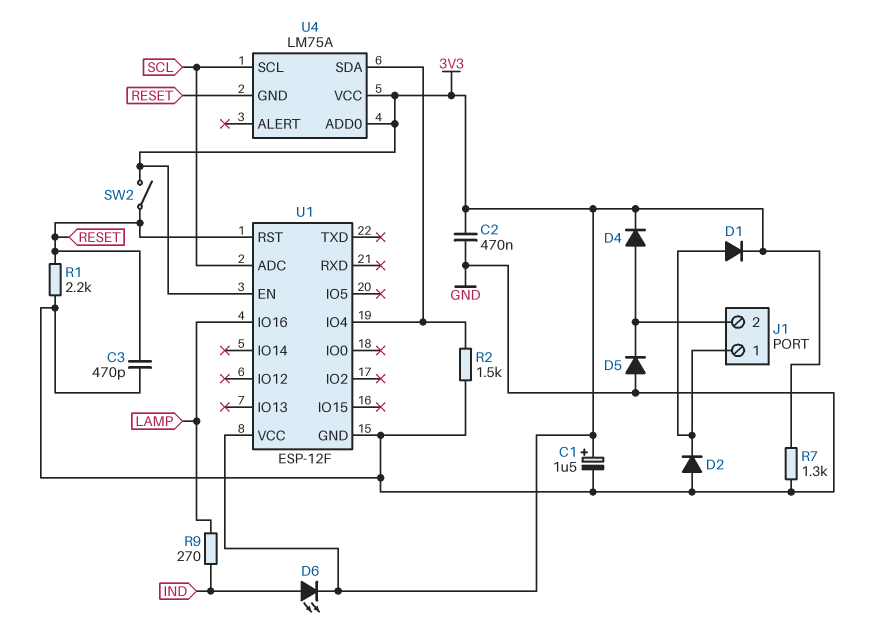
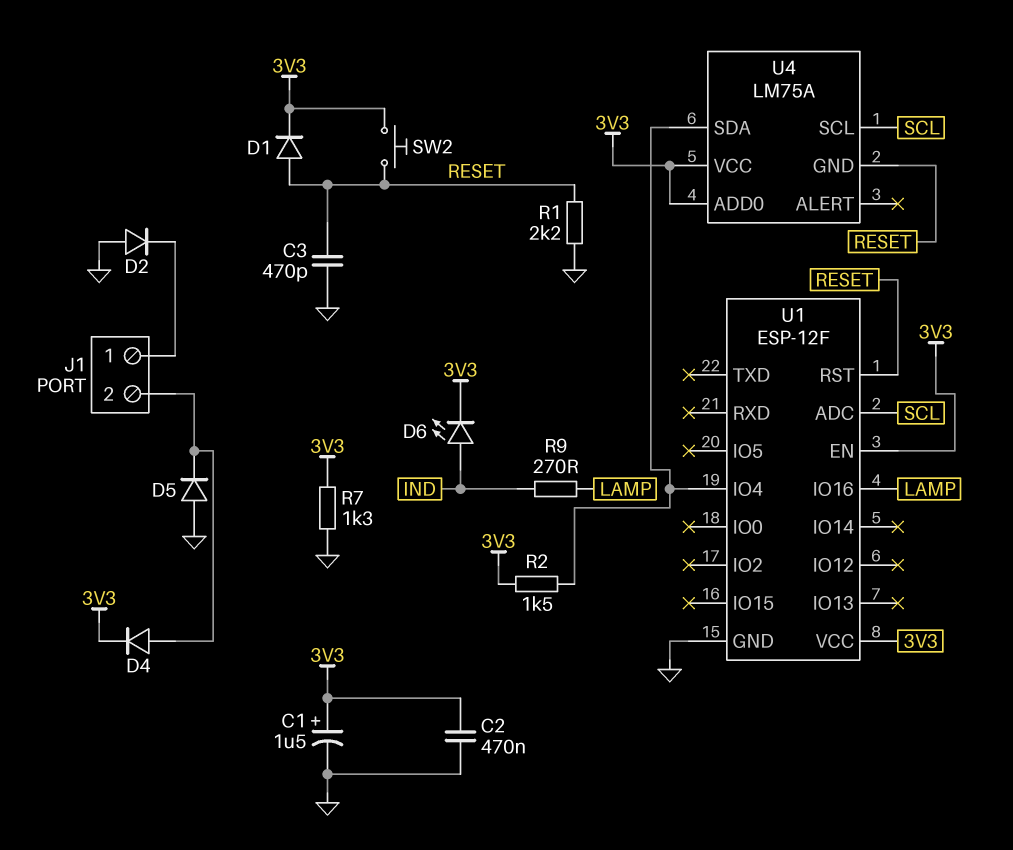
D1: diode (A J1/1, K 3V3) -> diode (A RESET, K 3V3)
R2: 1.5k (GND, U1/IO4) -> 1.5k (3V3, U1/IO4)
SW2: switch (3V3, RESET) -> button (3V3, RESET)

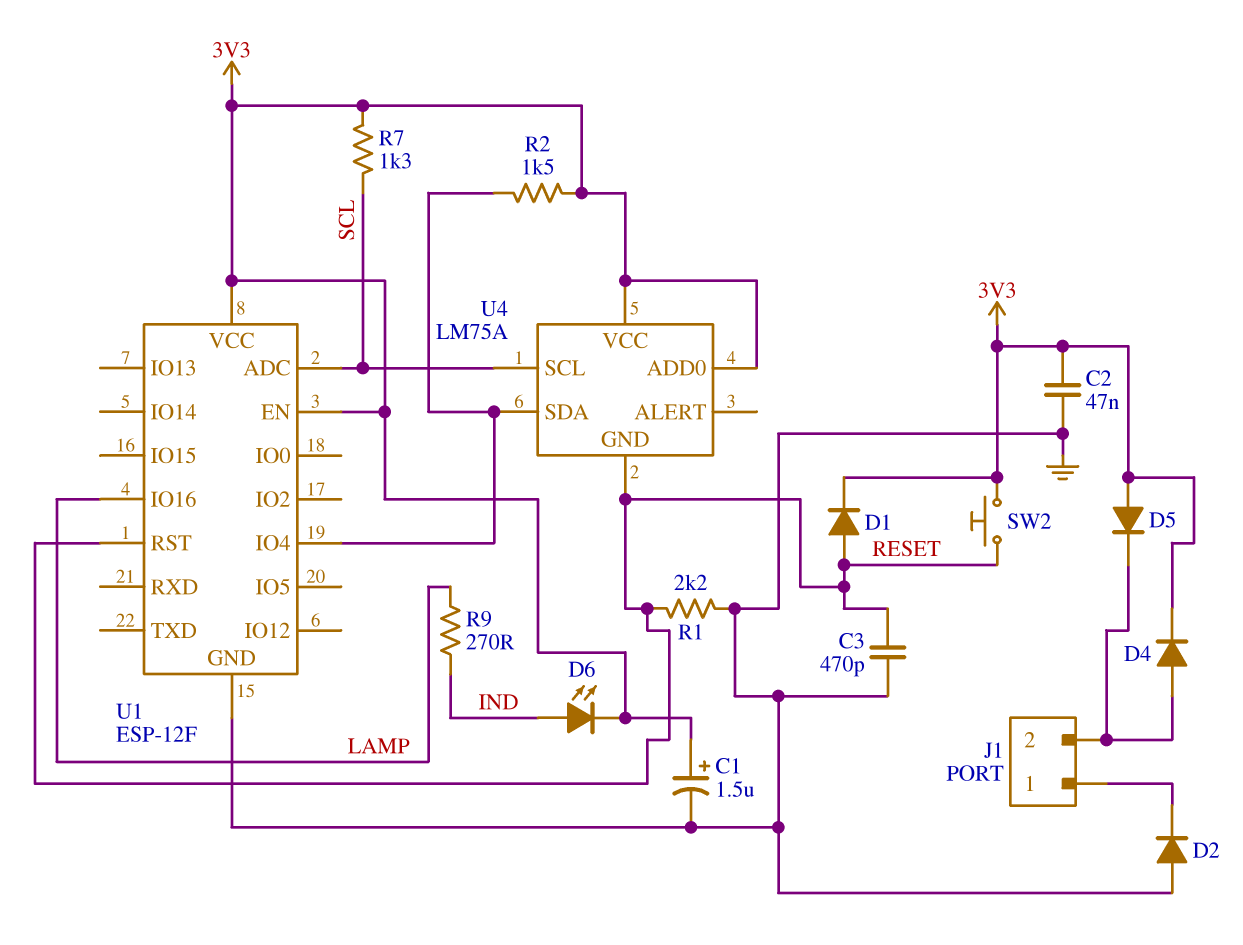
C2: 470nF (3V3, GND) -> 47nF (3V3, GND)
D5: diode (A GND, K J1/2) -> diode (A 3V3, K J1/2)
R7: 1.3k (3V3, GND) -> 1.3k (3V3, SCL)

